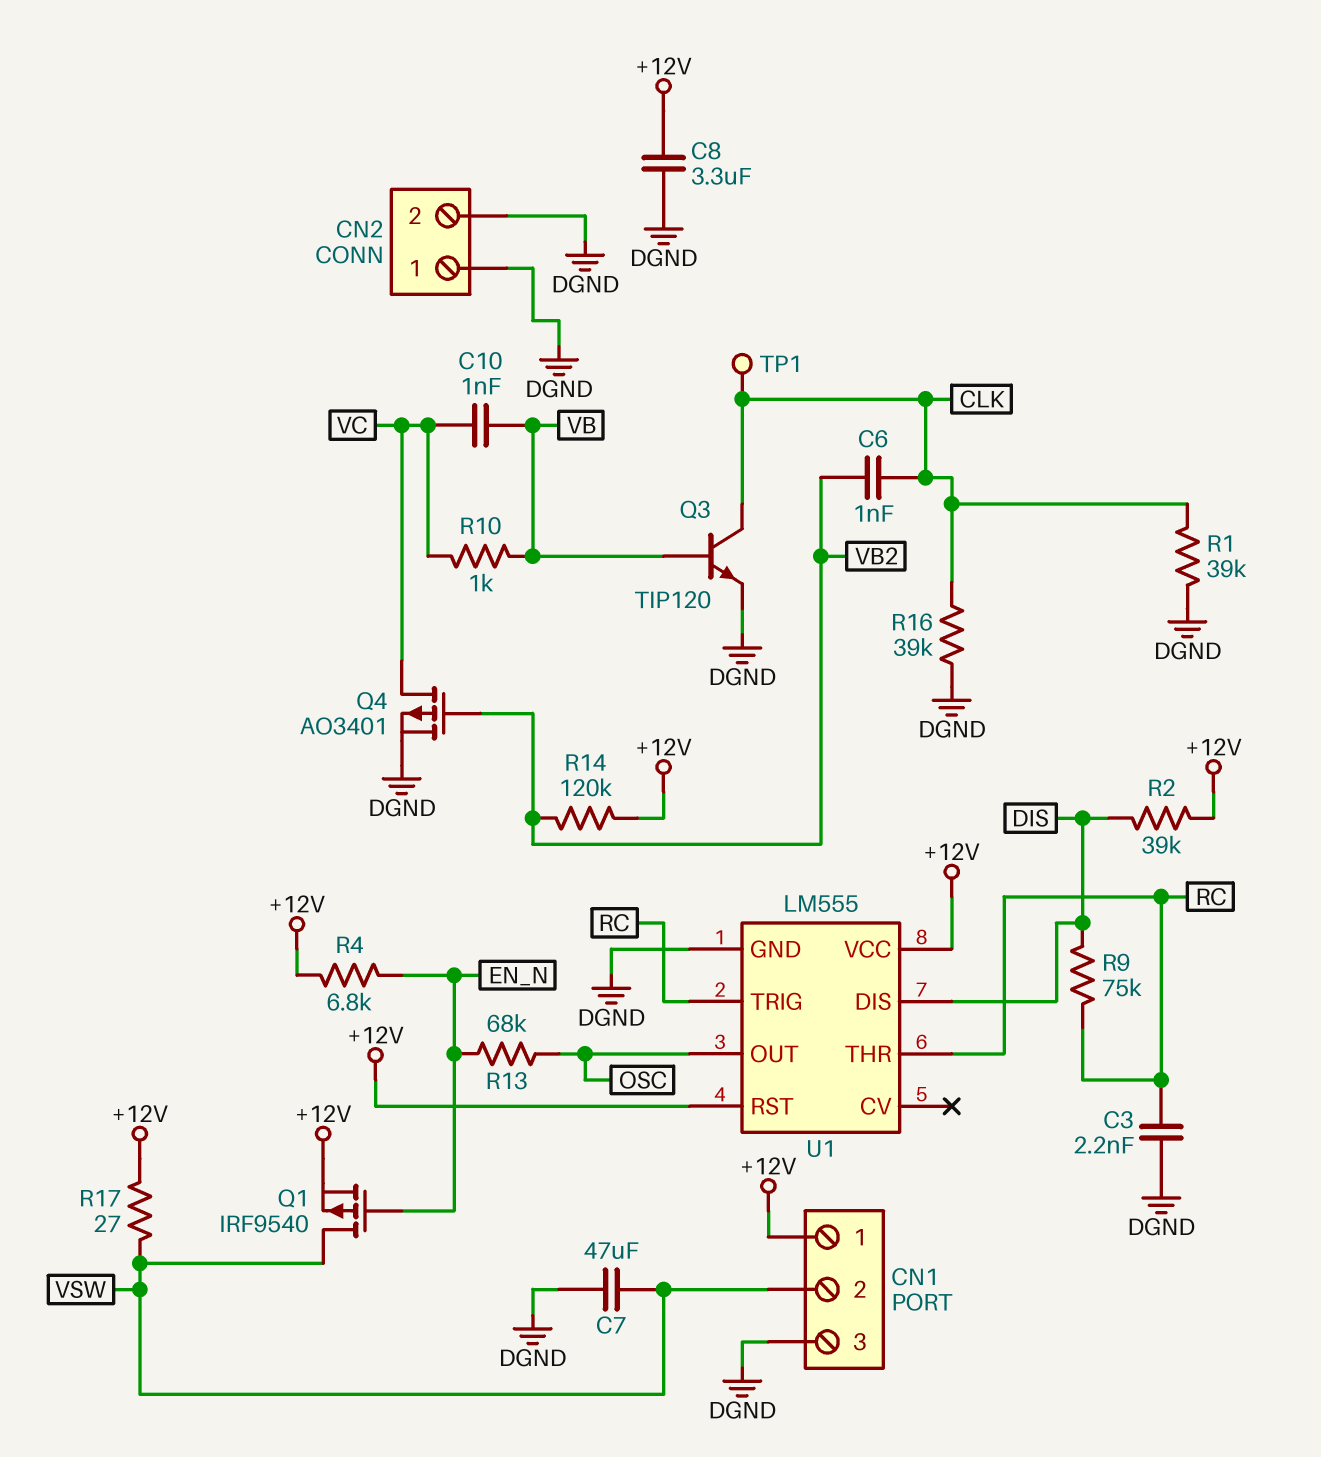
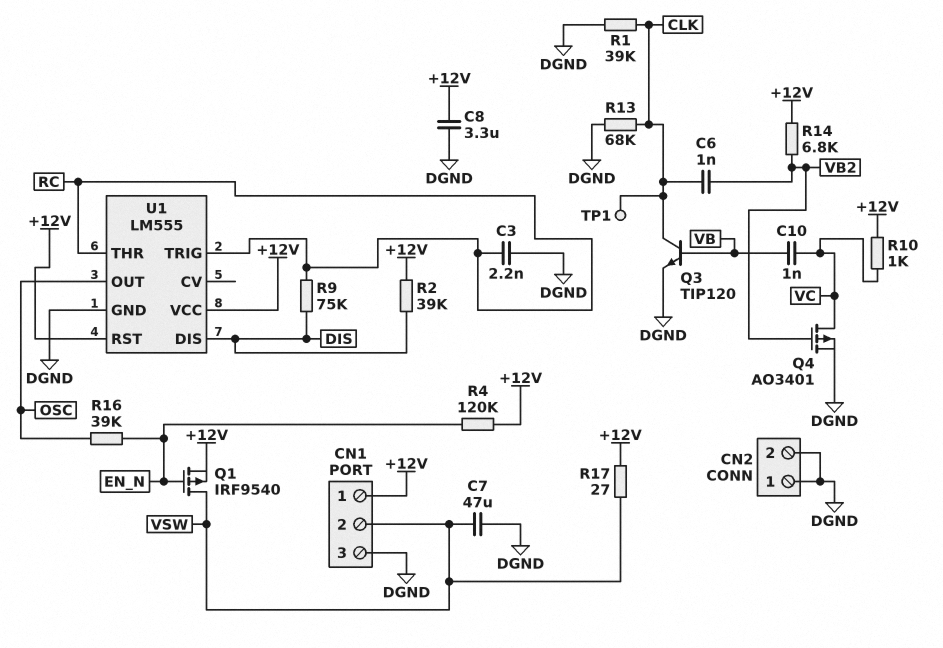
R4: 6.8k (+12V, EN_N) -> 120k (+12V, EN_N)
R10: 1k (VB, VC) -> 1k (+12V, VC)
R13: 68k (EN_N, OSC) -> 68k (CLK, DGND)
R14: 120k (+12V, VB2) -> 6.8k (+12V, VB2)
R16: 39k (CLK, DGND) -> 39k (EN_N, OSC)

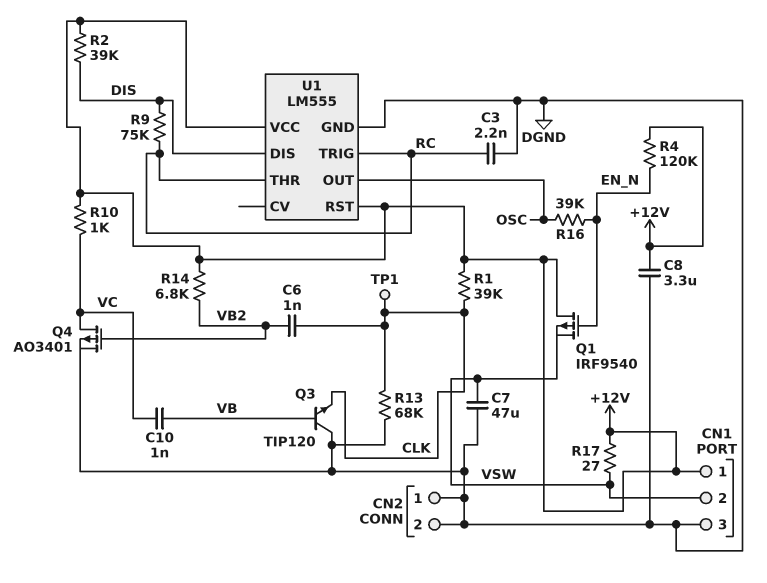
Q1: PMOS IRF9540 (G EN_N, D VSW, S +12V) -> PMOS IRF9540 (G EN_N, D +12V, S VSW)
Q3: NPN TIP120 (B VB, C CLK, E DGND) -> NPN TIP120 (B VB, C DGND, E CLK)
R1: 39k (CLK, DGND) -> 39k (+12V, CLK)

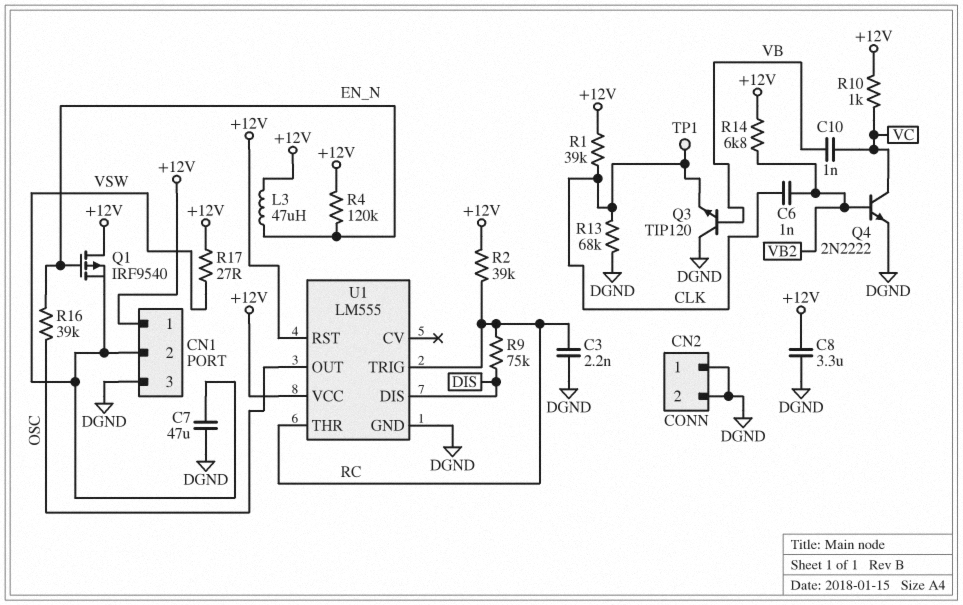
L3: none -> 47uH (+12V, EN_N)
Q4: PMOS AO3401 (G VB2, D VC, S DGND) -> NPN 2N2222 (B VB2, C VC, E DGND)
R2: 39k (+12V, DIS) -> 39k (+12V, RC)

